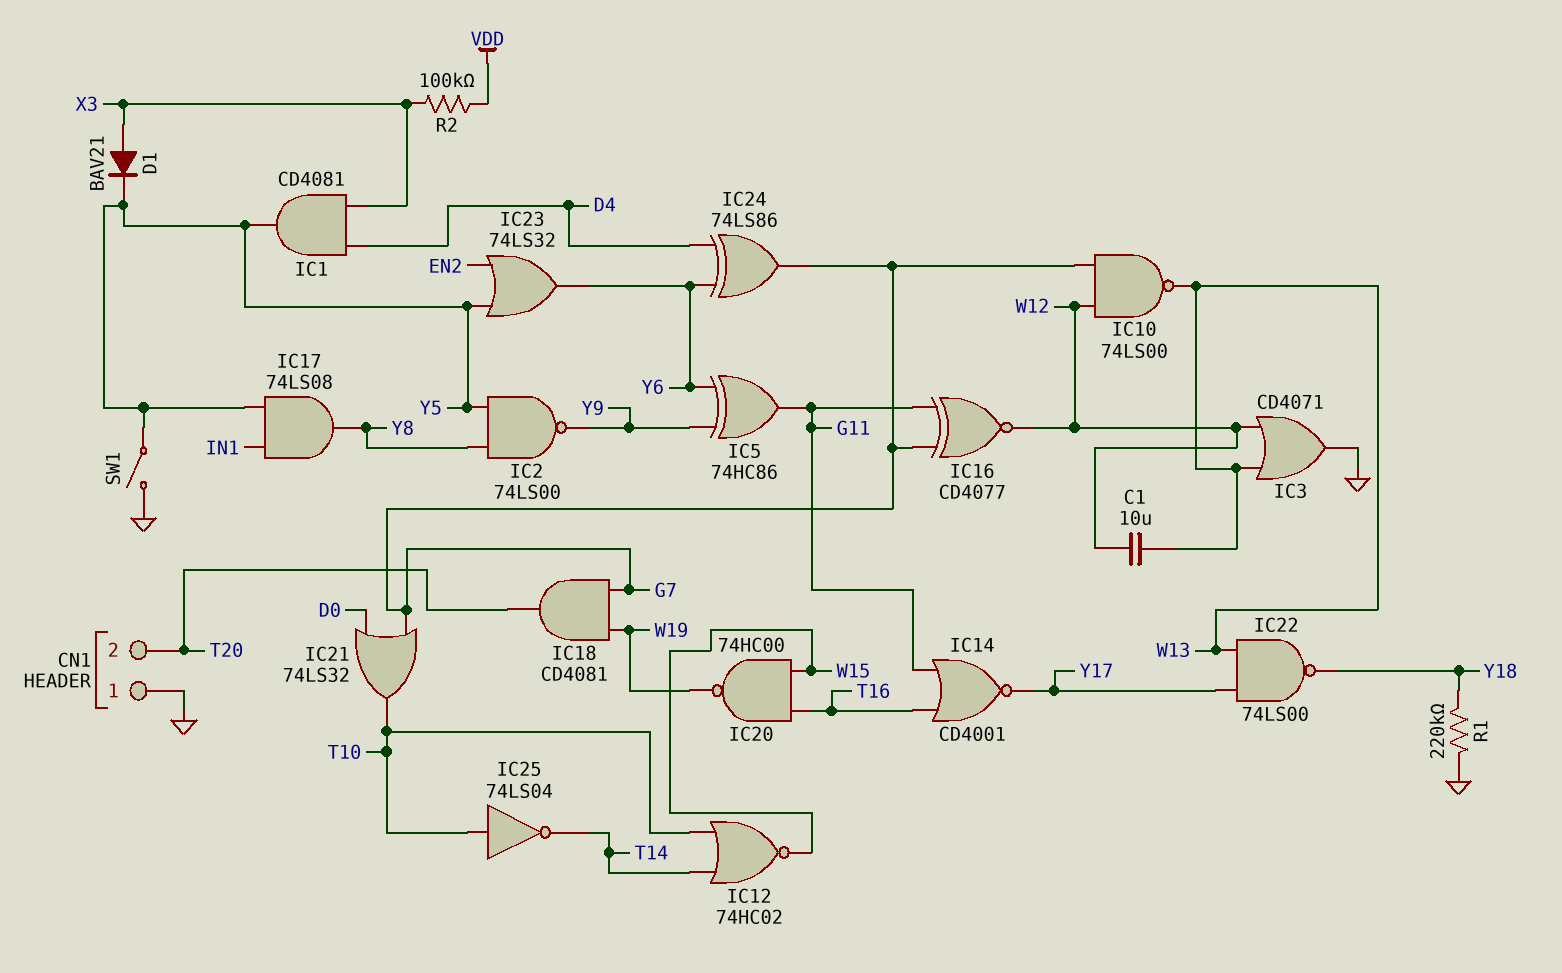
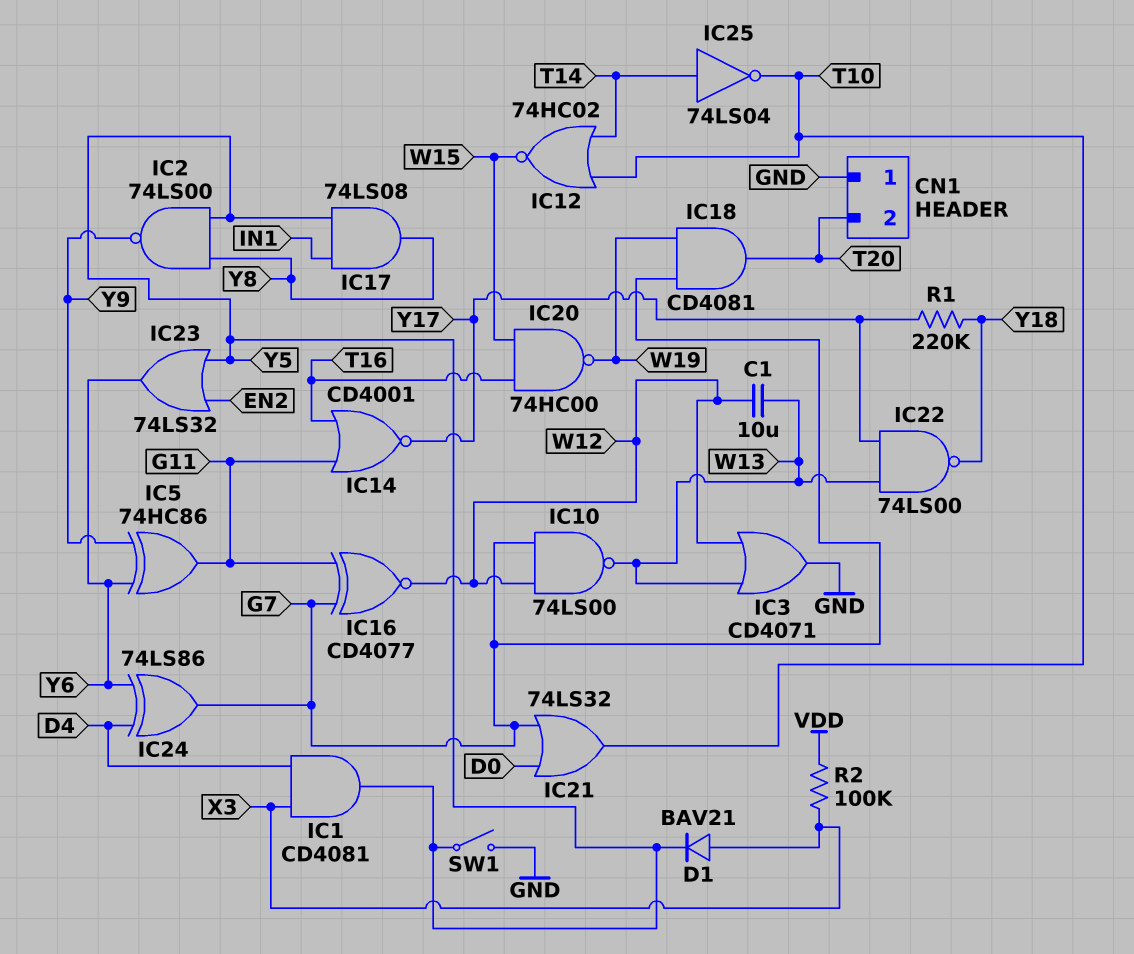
IC25: NOT 74LS04 (in T10, out T14) -> NOT 74LS04 (in T14, out T10)
R1: 220k (GND, Y18) -> 220k (Y17, Y18)

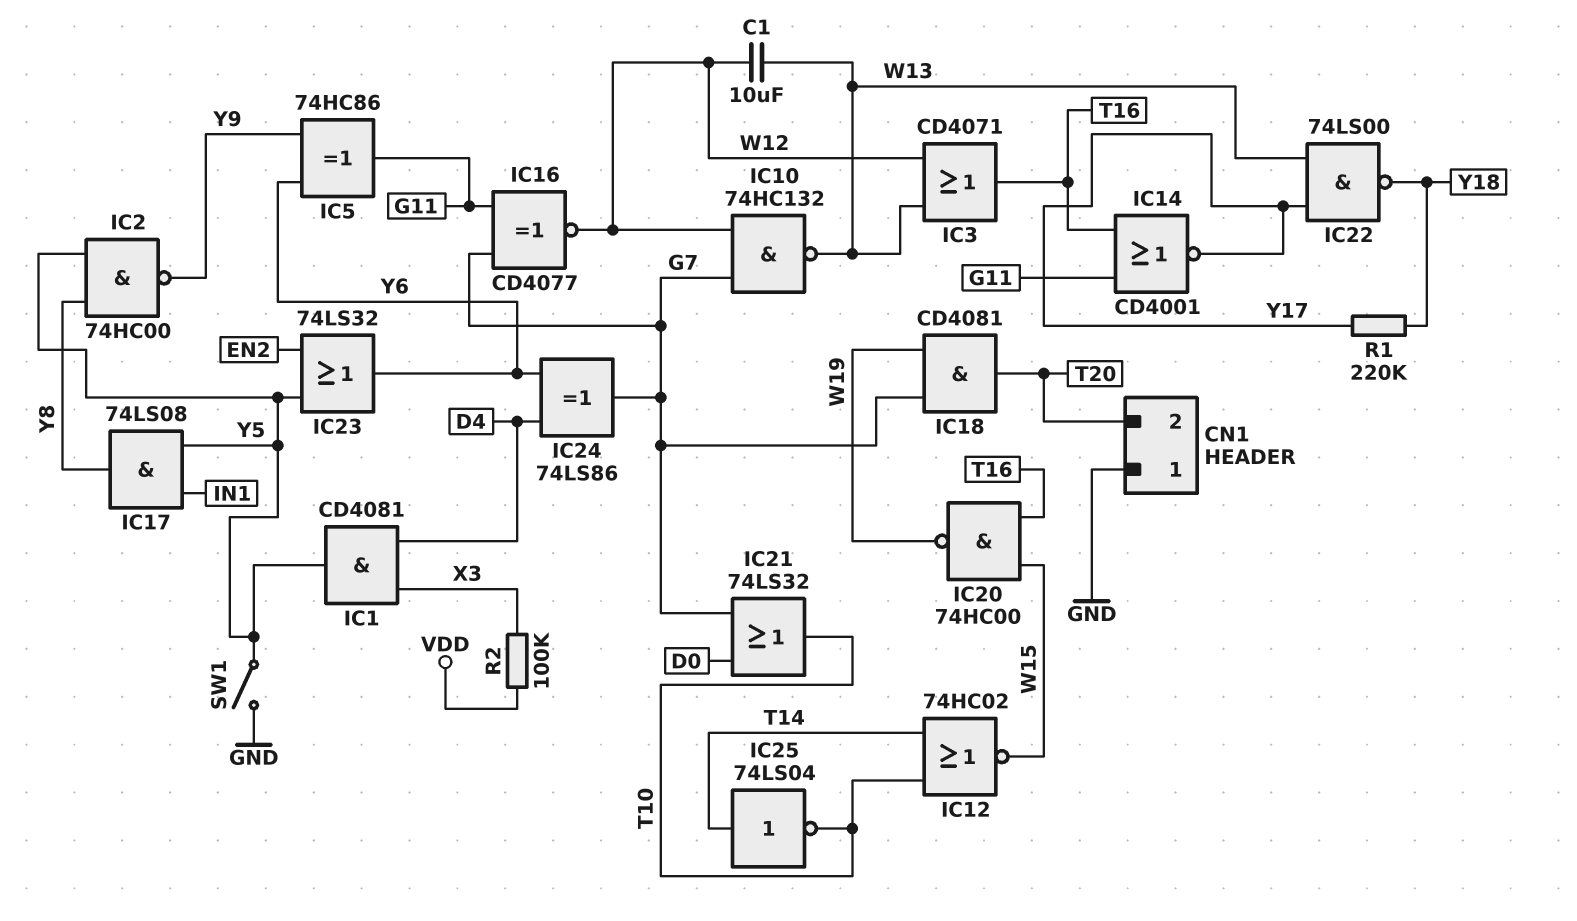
D1: diode BAV21 (A X3, K Y5) -> none
IC2: NAND 74LS00 (in Y5, in Y8, out Y9) -> NAND 74HC00 (in Y5, in Y8, out Y9)
IC3: OR CD4071 (in W12, in W13, out GND) -> OR CD4071 (in W12, in W13, out T16)
IC10: NAND 74LS00 (in G7, in W12, out W13) -> NAND 74HC132 (in G7, in W12, out W13)

